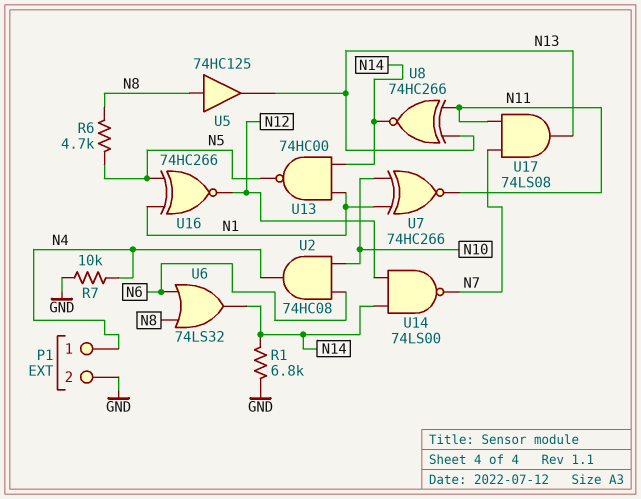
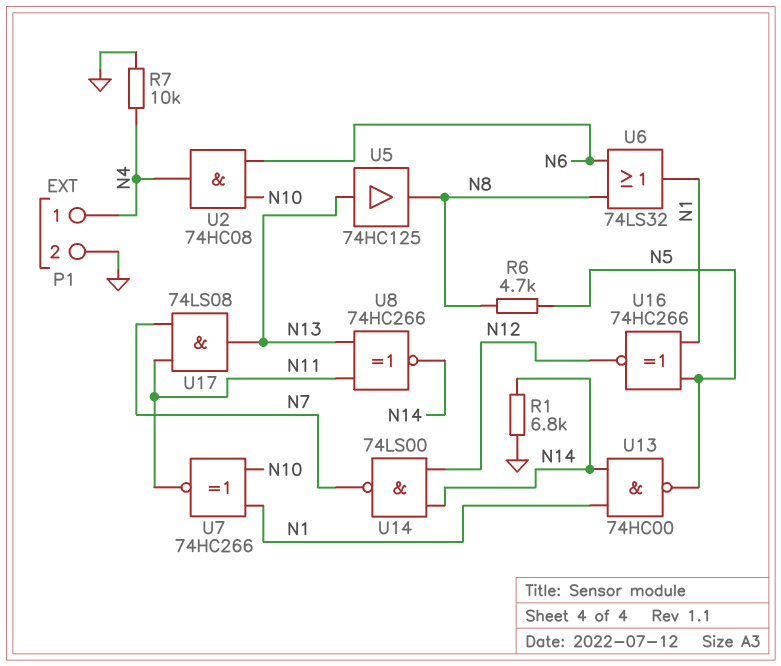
U5: buffer 74HC125 (in N8, out N13) -> buffer 74HC125 (in N13, out N8)
U6: OR 74LS32 (in N6, in N8, out N14) -> OR 74LS32 (in N6, in N8, out N1)

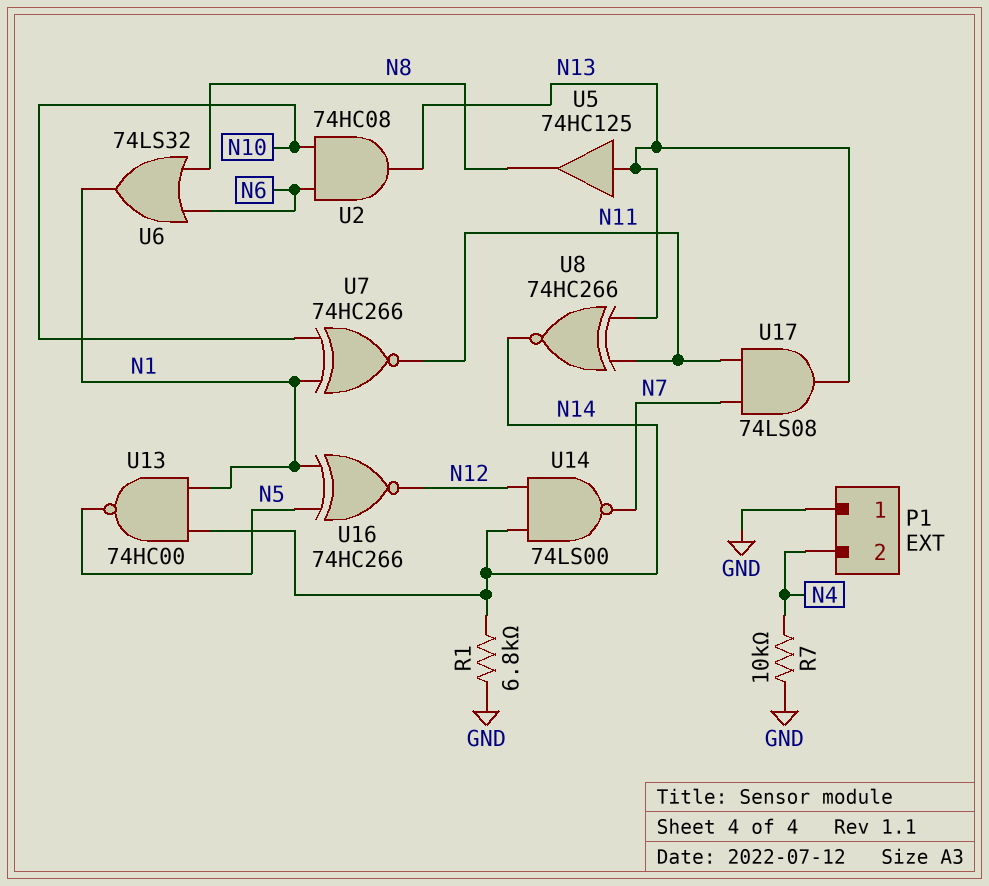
P1 pin 1: N4 -> GND
P1 pin 2: GND -> N4
R6: 4.7k (N5, N8) -> none
U2: AND 74HC08 (in N6, in N10, out N4) -> AND 74HC08 (in N6, in N10, out N13)

